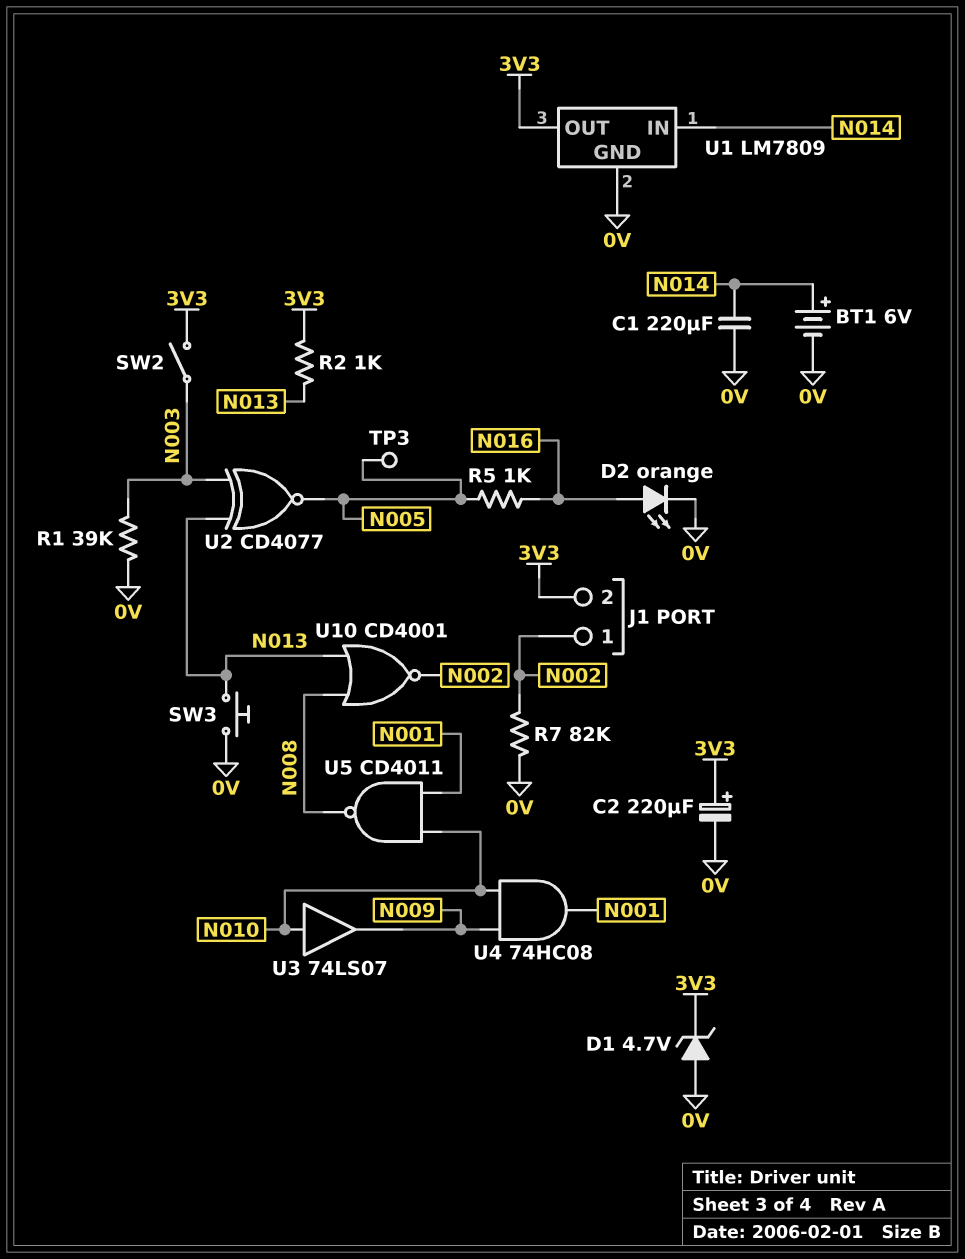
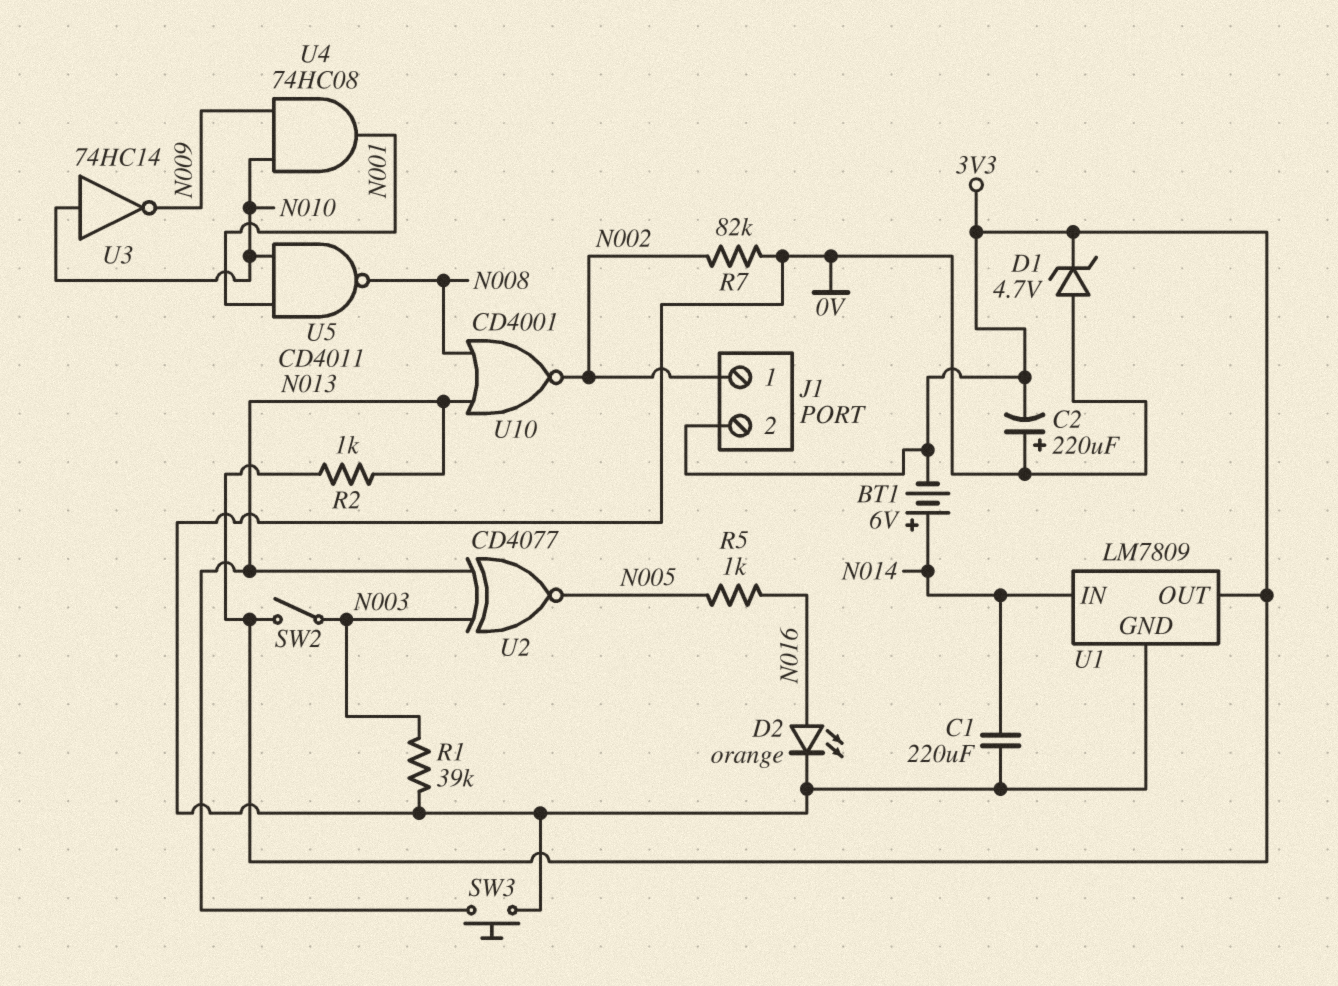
BT1: 6V (plus N014, minus 0V) -> 6V (plus N014, minus 3V3)
C2: 220uF (plus 3V3, minus 0V) -> 220uF (plus 0V, minus 3V3)
TP3: test point (N005) -> none
U3: buffer 74LS07 (in N010, out N009) -> NOT 74HC14 (in N010, out N009)

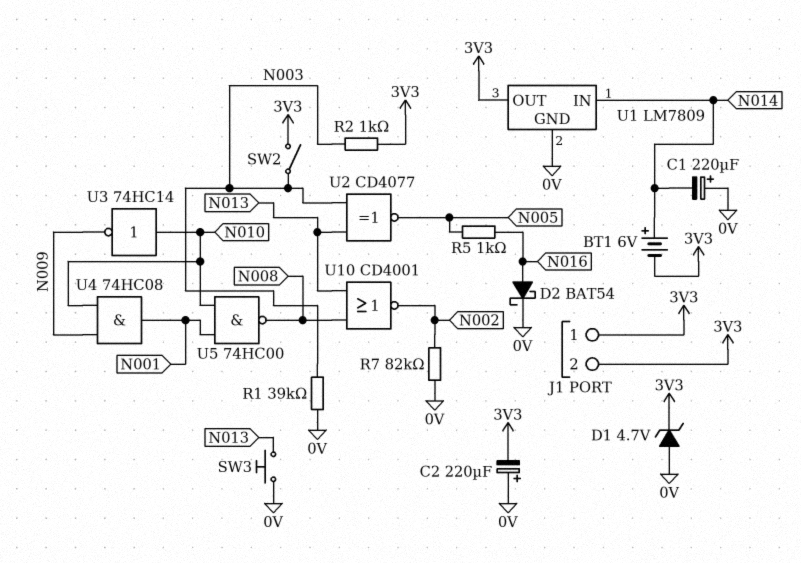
C1: 220uF (0V, N014) -> 220uF (plus 0V, minus N014)
D2: LED orange (A N016, K 0V) -> schottky BAT54 (A N016, K 0V)
J1 pin 1: N002 -> 3V3
R2: 1k (3V3, N013) -> 1k (3V3, N003)
U5: NAND CD4011 (in N001, in N010, out N008) -> NAND 74HC00 (in N001, in N010, out N008)

